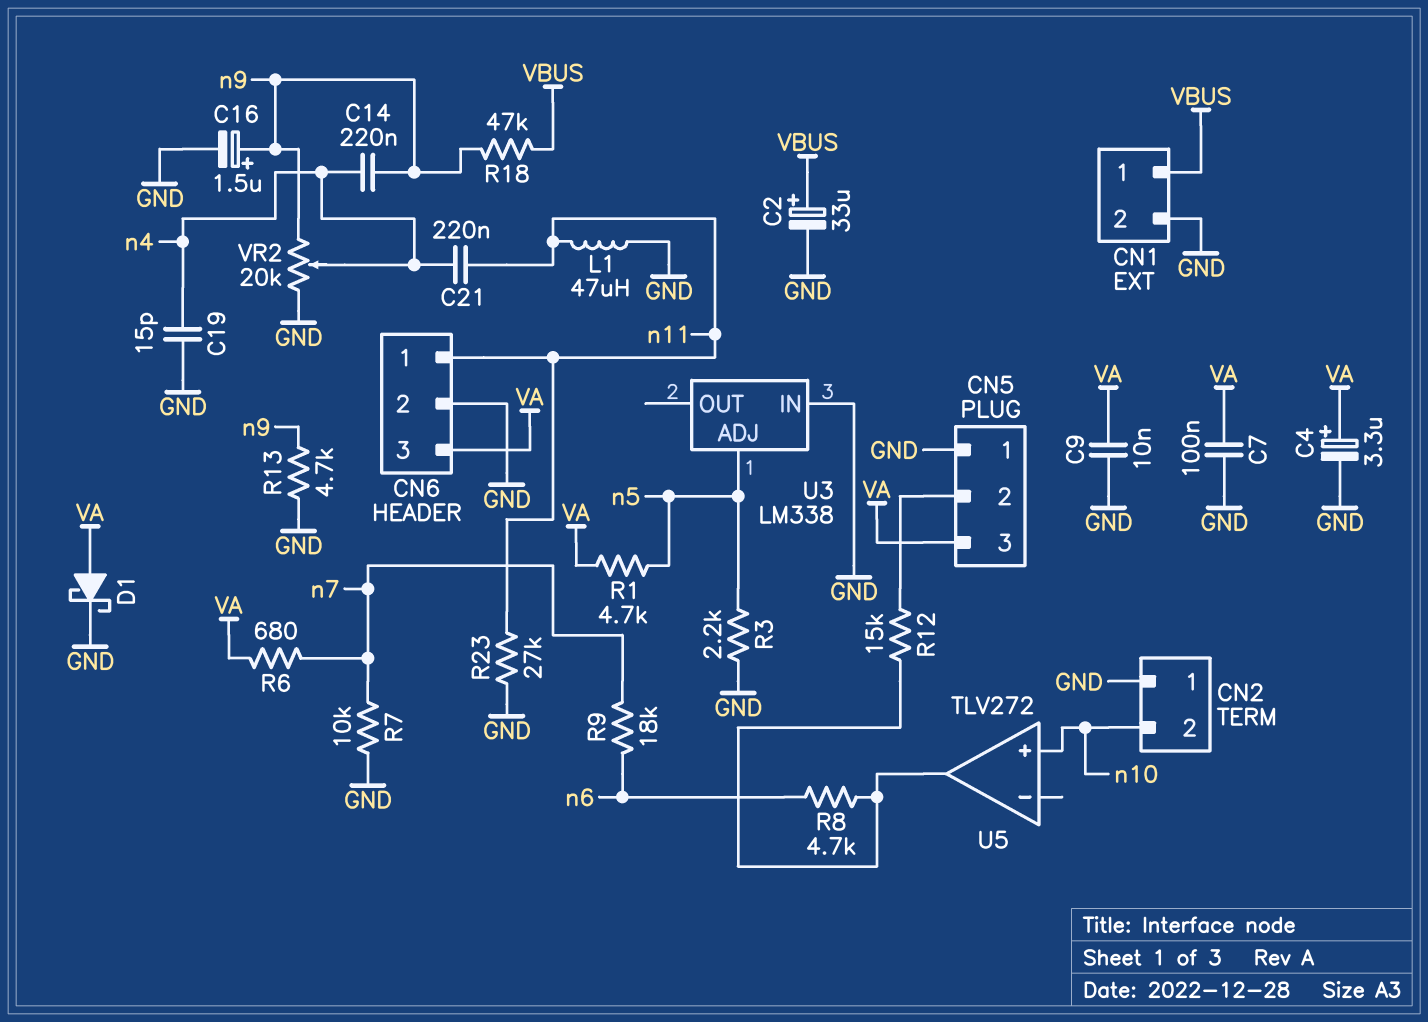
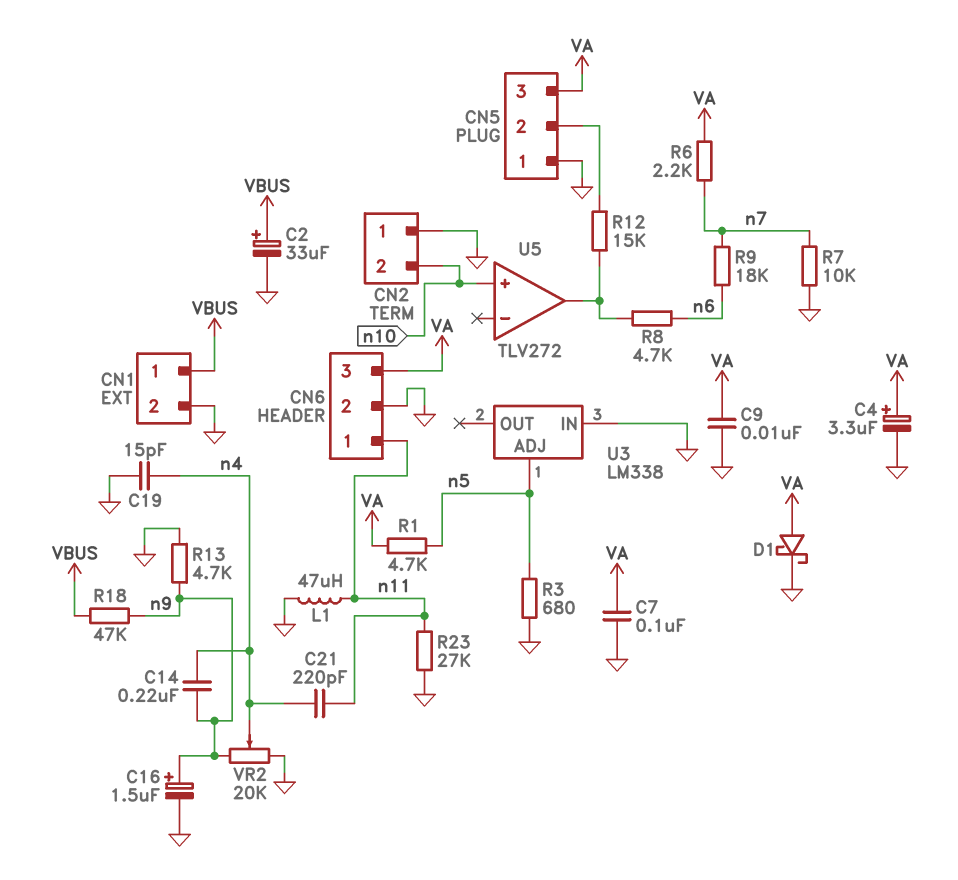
C21: 220nF (n4, n11) -> 220pF (n4, n11)
R3: 2.2k (GND, n5) -> 680 (GND, n5)
R6: 680 (VA, n7) -> 2.2k (VA, n7)

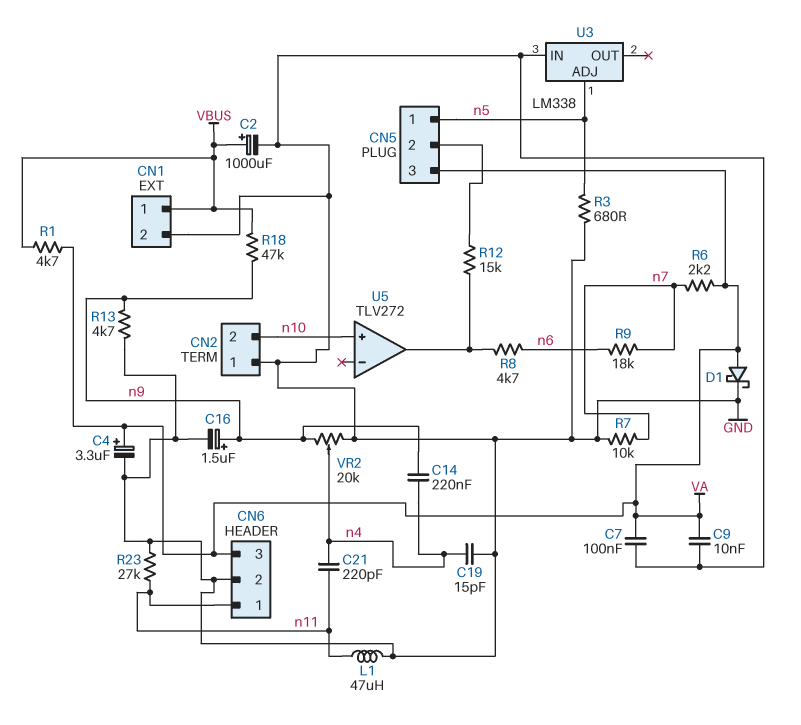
C2: 33uF (plus VBUS, minus GND) -> 1000uF (plus VBUS, minus GND)
CN5 pin 1: GND -> n5
R1: 4.7k (VA, n5) -> 4.7k (VA, VBUS)

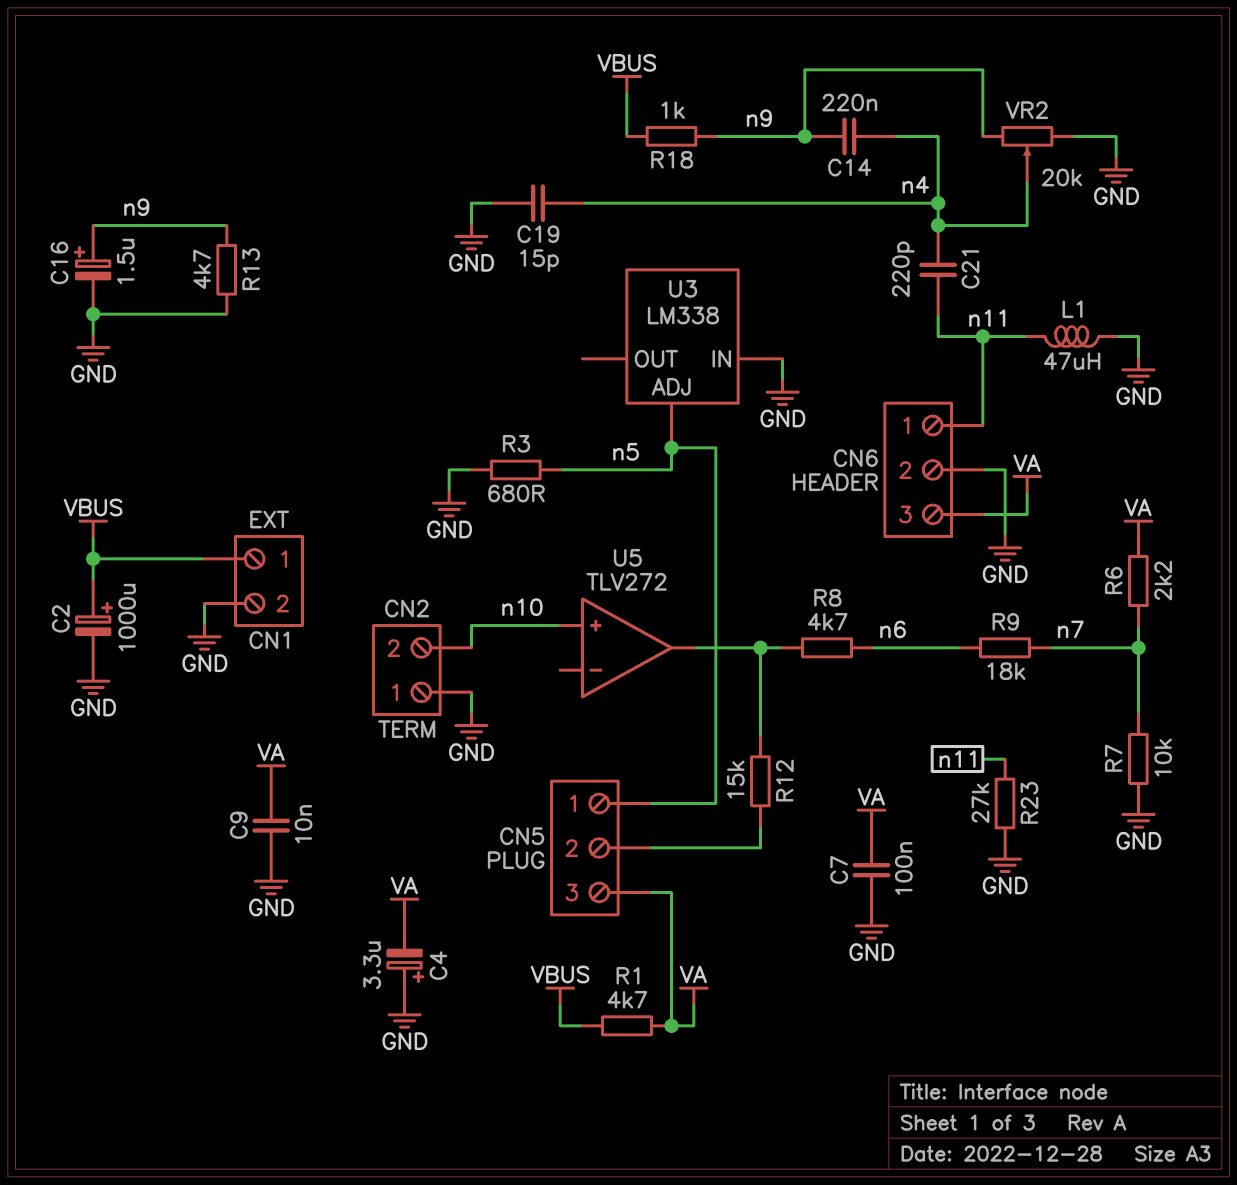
C4: 3.3uF (plus VA, minus GND) -> 3.3uF (plus GND, minus VA)
D1: schottky (A VA, K GND) -> none
R18: 47k (VBUS, n9) -> 1k (VBUS, n9)

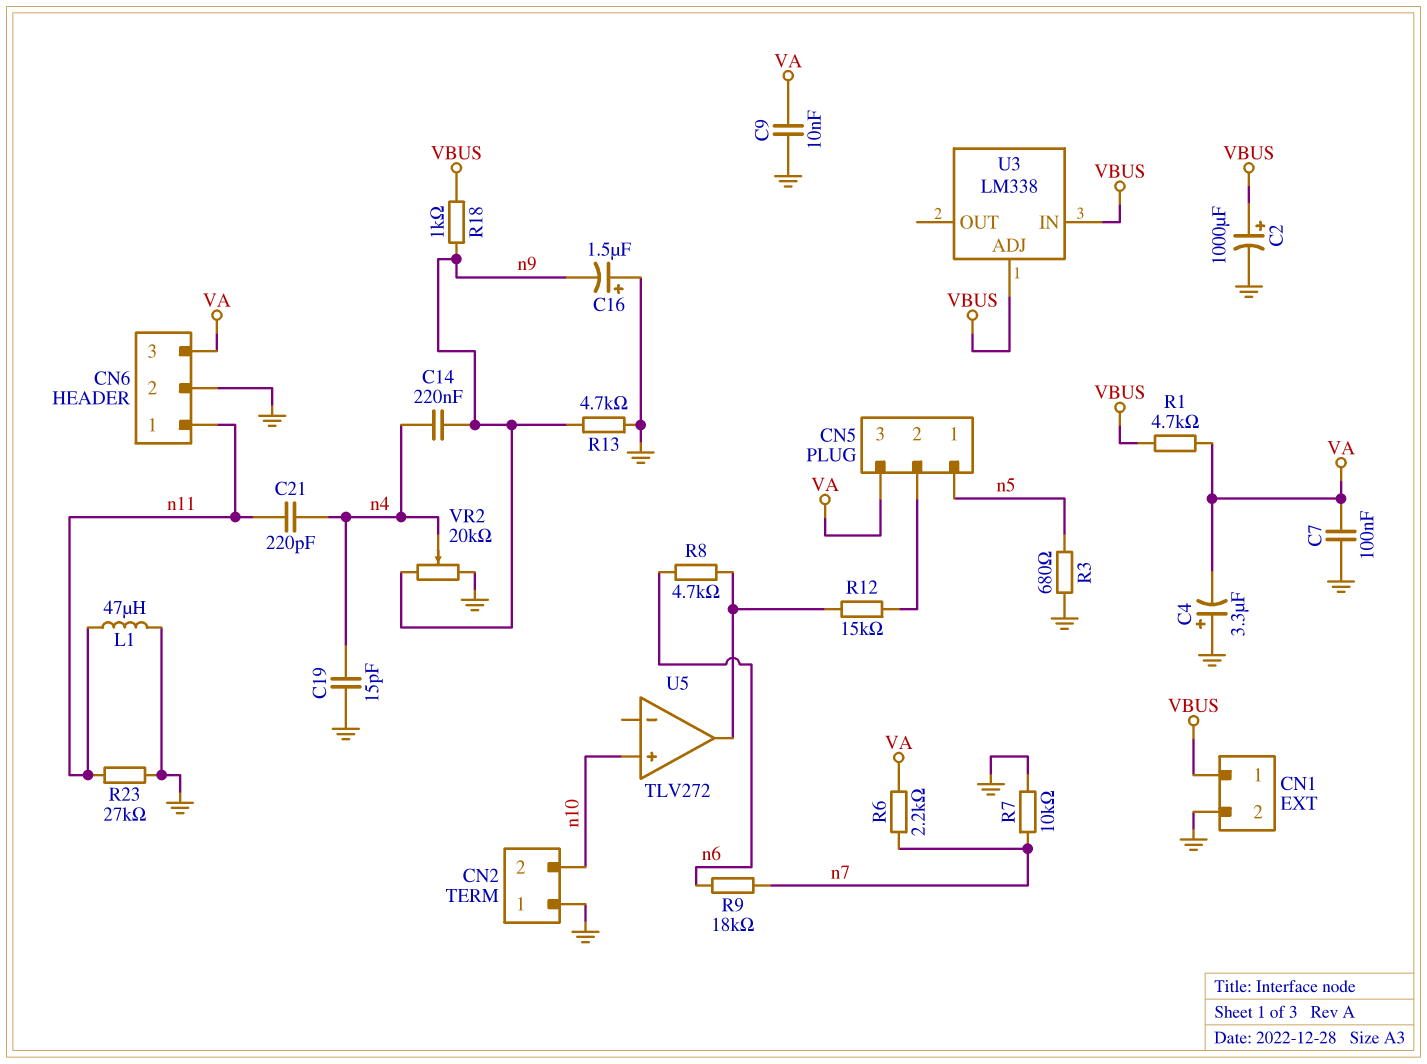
C16: 1.5uF (plus n9, minus GND) -> 1.5uF (plus GND, minus n9)
U3 pin ADJ: n5 -> VBUS
U3 pin IN: GND -> VBUS

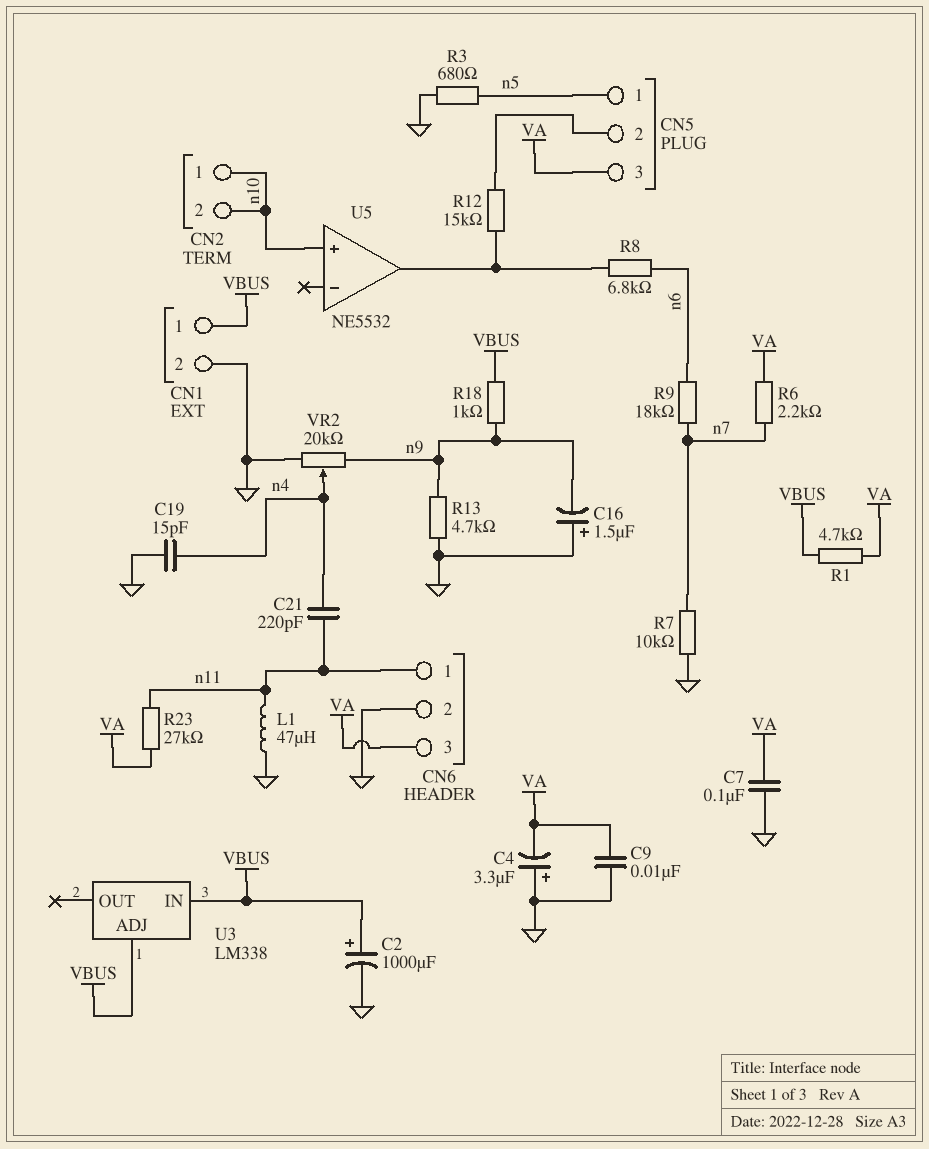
C14: 220nF (n4, n9) -> none
CN2 pin 1: GND -> n10
R8: 4.7k (U5/out, n6) -> 6.8k (U5/out, n6)
R23: 27k (GND, n11) -> 27k (VA, n11)
U5: TLV272 -> NE5532

